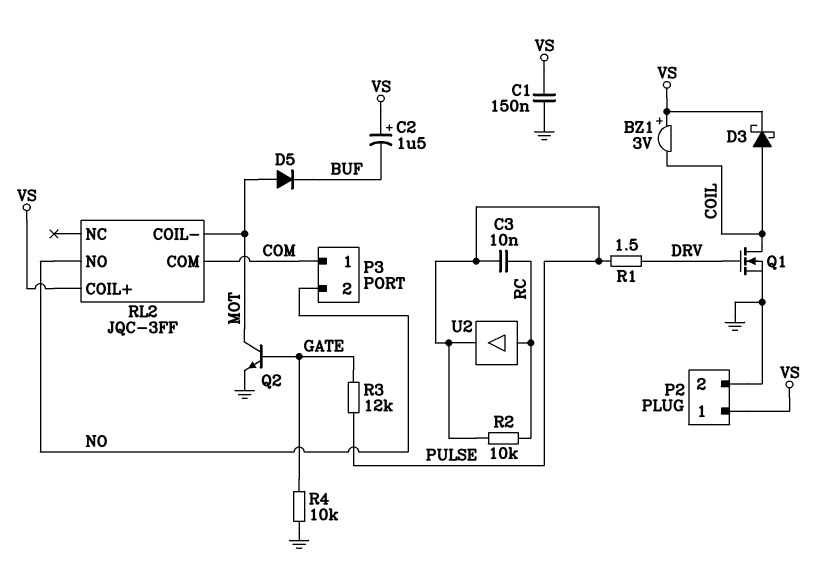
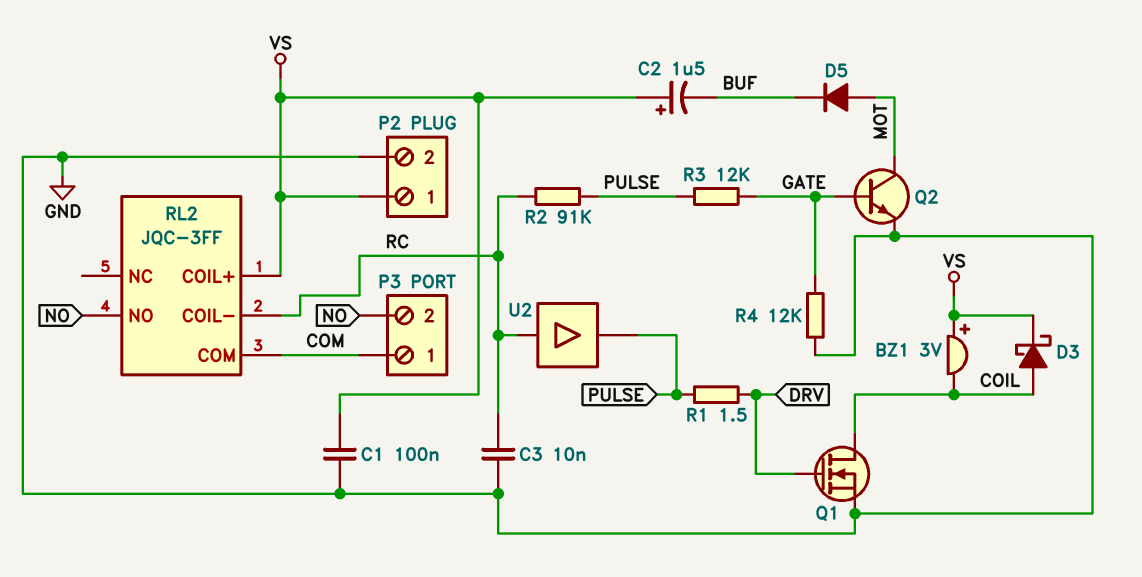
C1: 150nF (GND, VS) -> 100nF (GND, VS)
C3: 10nF (PULSE, RC) -> 10nF (GND, RC)
R2: 10k (PULSE, RC) -> 91k (PULSE, RC)
R4: 10k (GATE, GND) -> 12k (GATE, GND)
RL2 pin COIL-: MOT -> RC

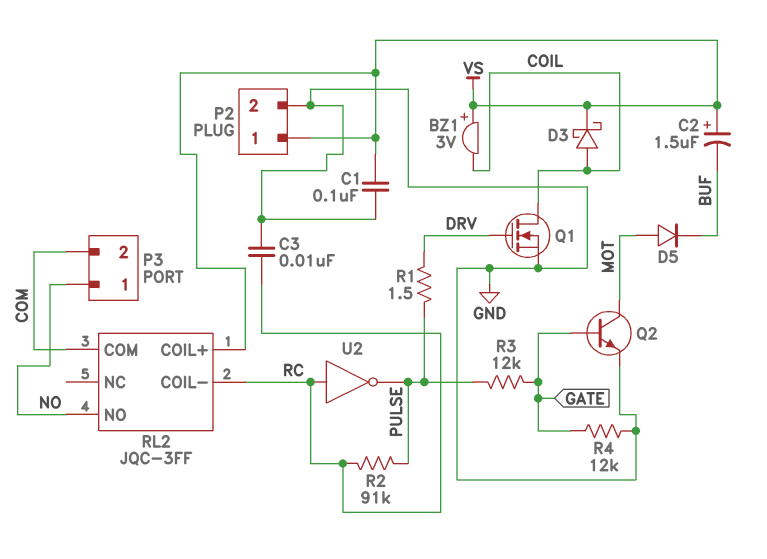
P3 pin 1: COM -> NO
P3 pin 2: NO -> COM
U2: buffer (in RC, out PULSE) -> NOT (in RC, out PULSE)

